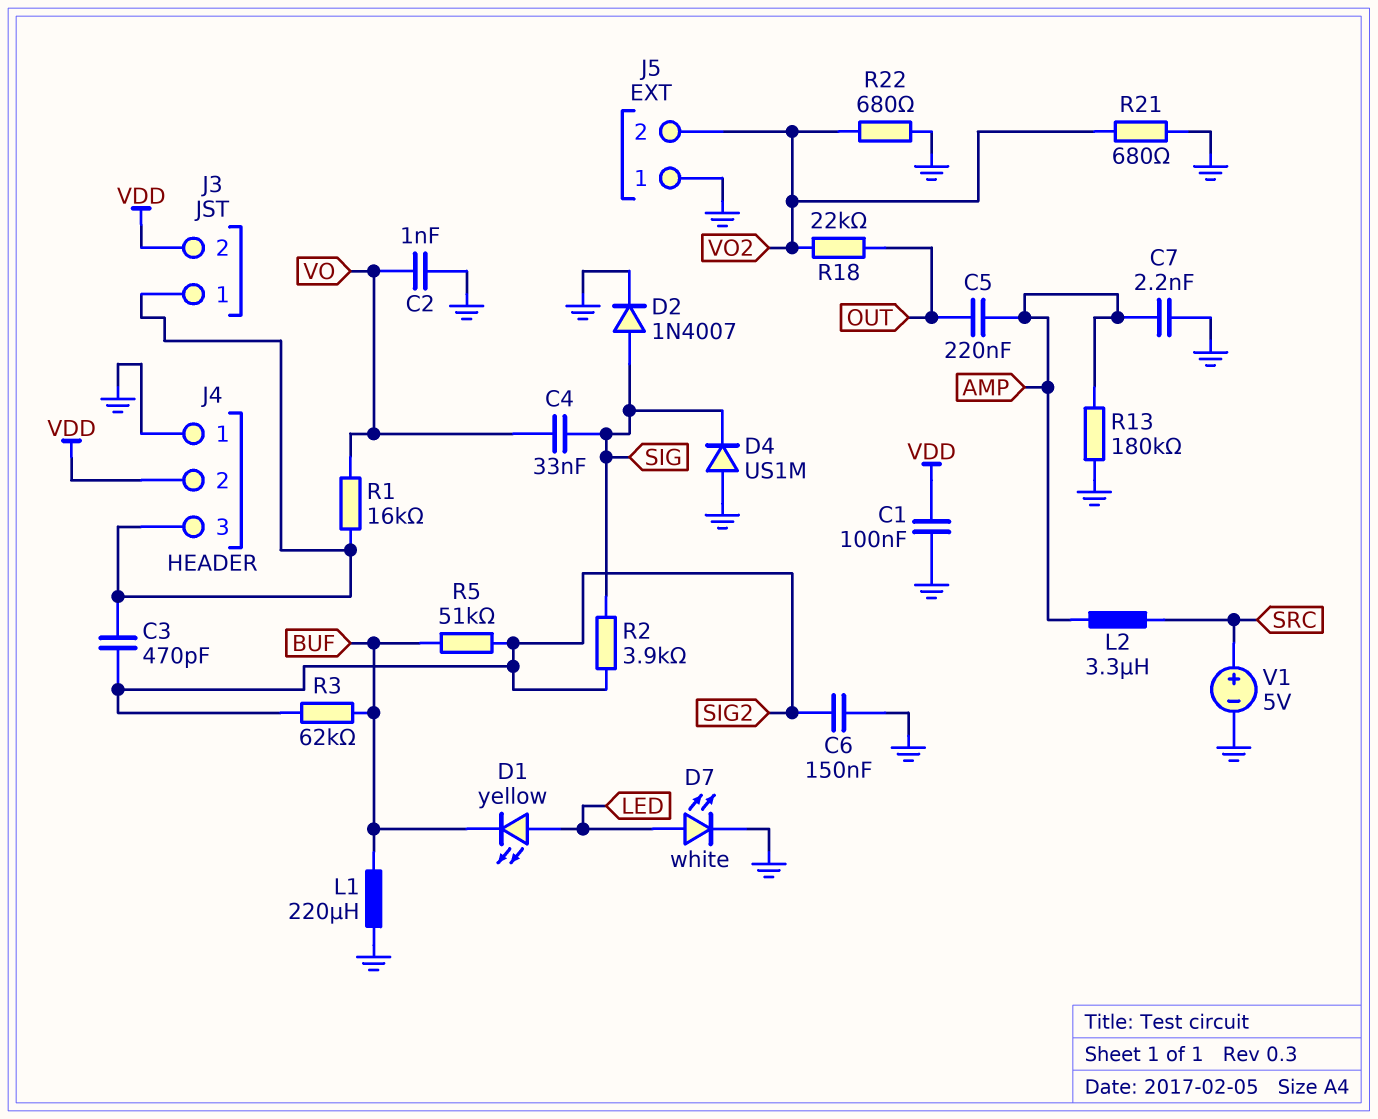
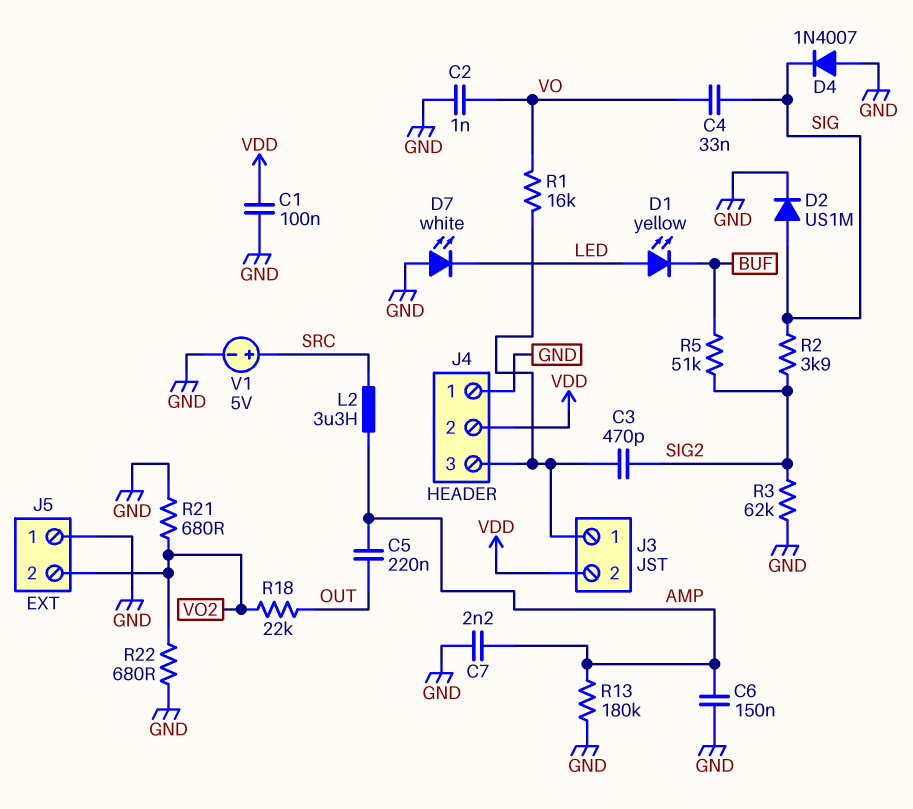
C6: 150nF (GND, SIG2) -> 150nF (AMP, GND)
D2: diode 1N4007 (A SIG, K GND) -> diode US1M (A SIG, K GND)
D4: diode US1M (A GND, K SIG) -> diode 1N4007 (A GND, K SIG)
D7: LED white (A LED, K GND) -> LED white (A GND, K LED)
L1: 220uH (BUF, GND) -> none
R3: 62k (BUF, SIG2) -> 62k (GND, SIG2)

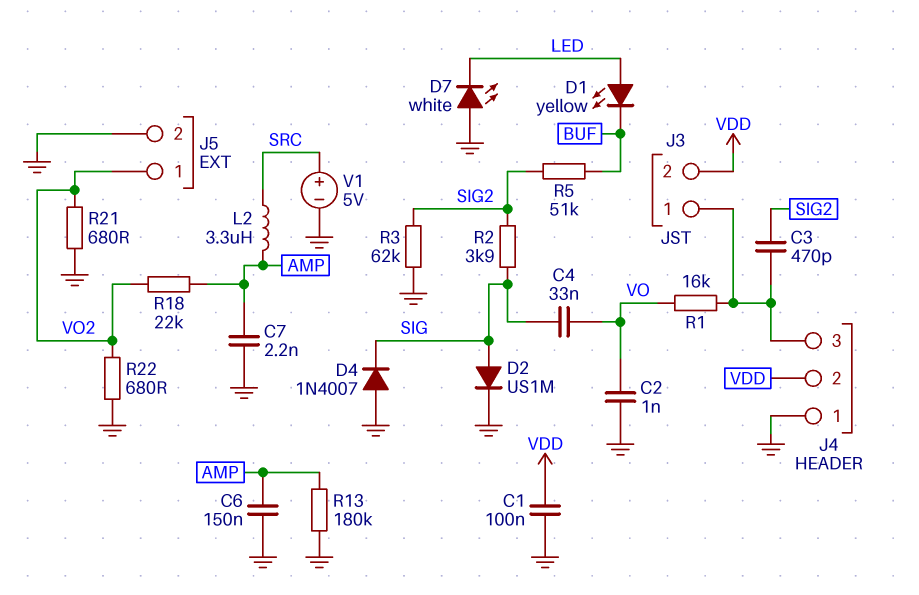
C5: 220nF (AMP, OUT) -> none
J5 pin 1: GND -> VO2
J5 pin 2: VO2 -> GND
R18: 22k (OUT, VO2) -> 22k (AMP, VO2)

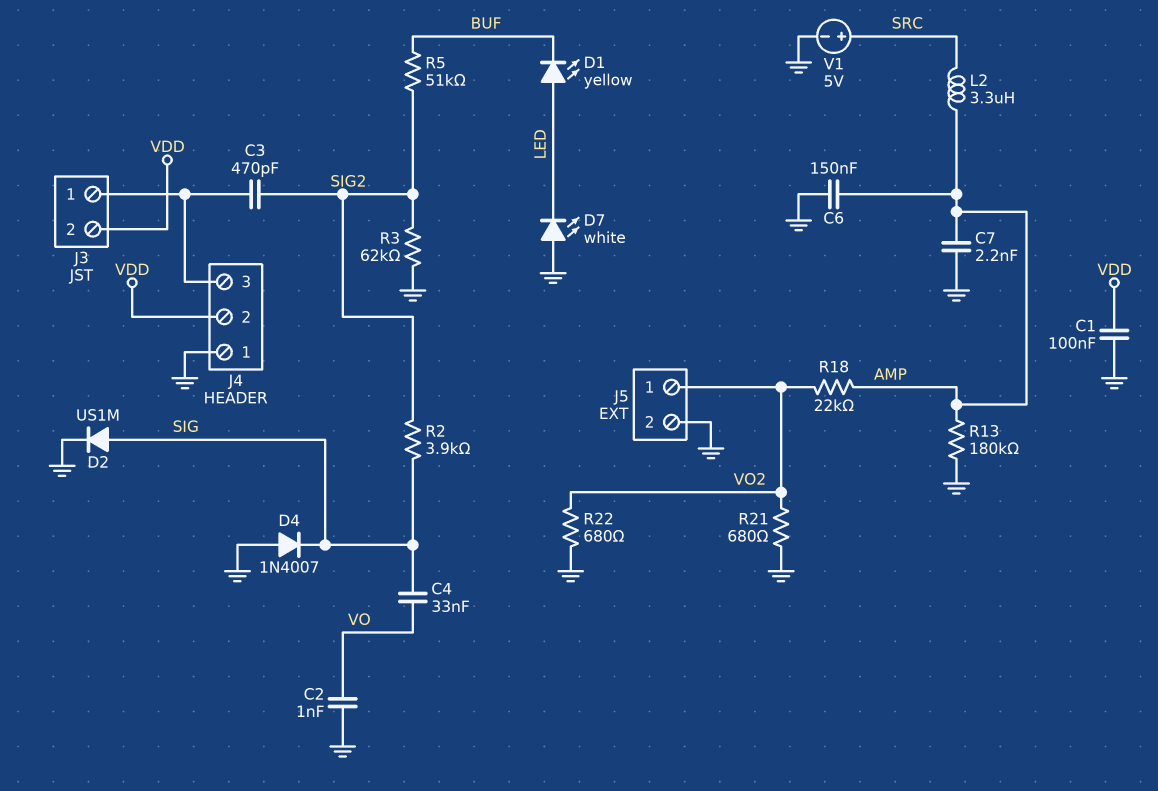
R1: 16k (J3/1, VO) -> none

